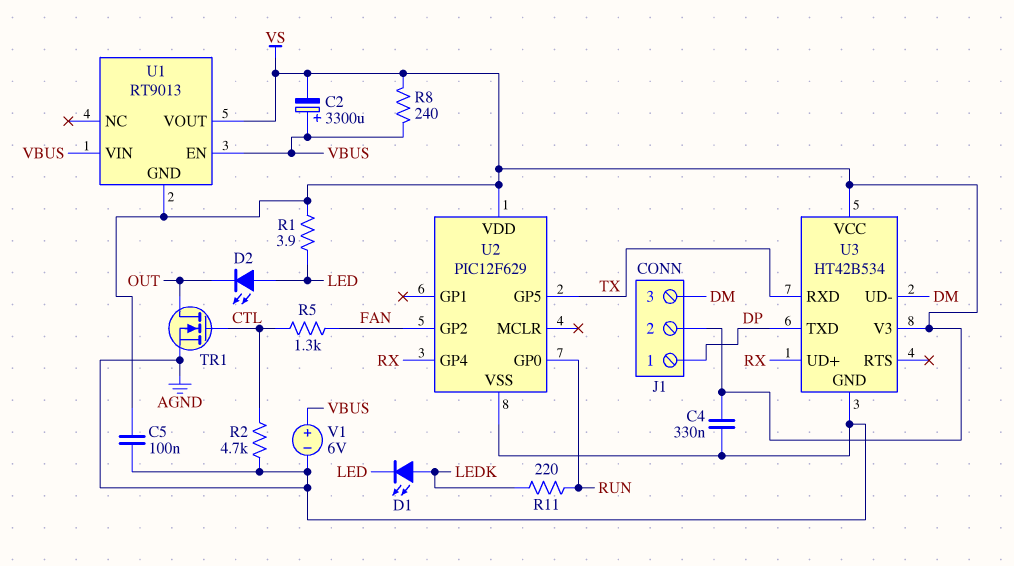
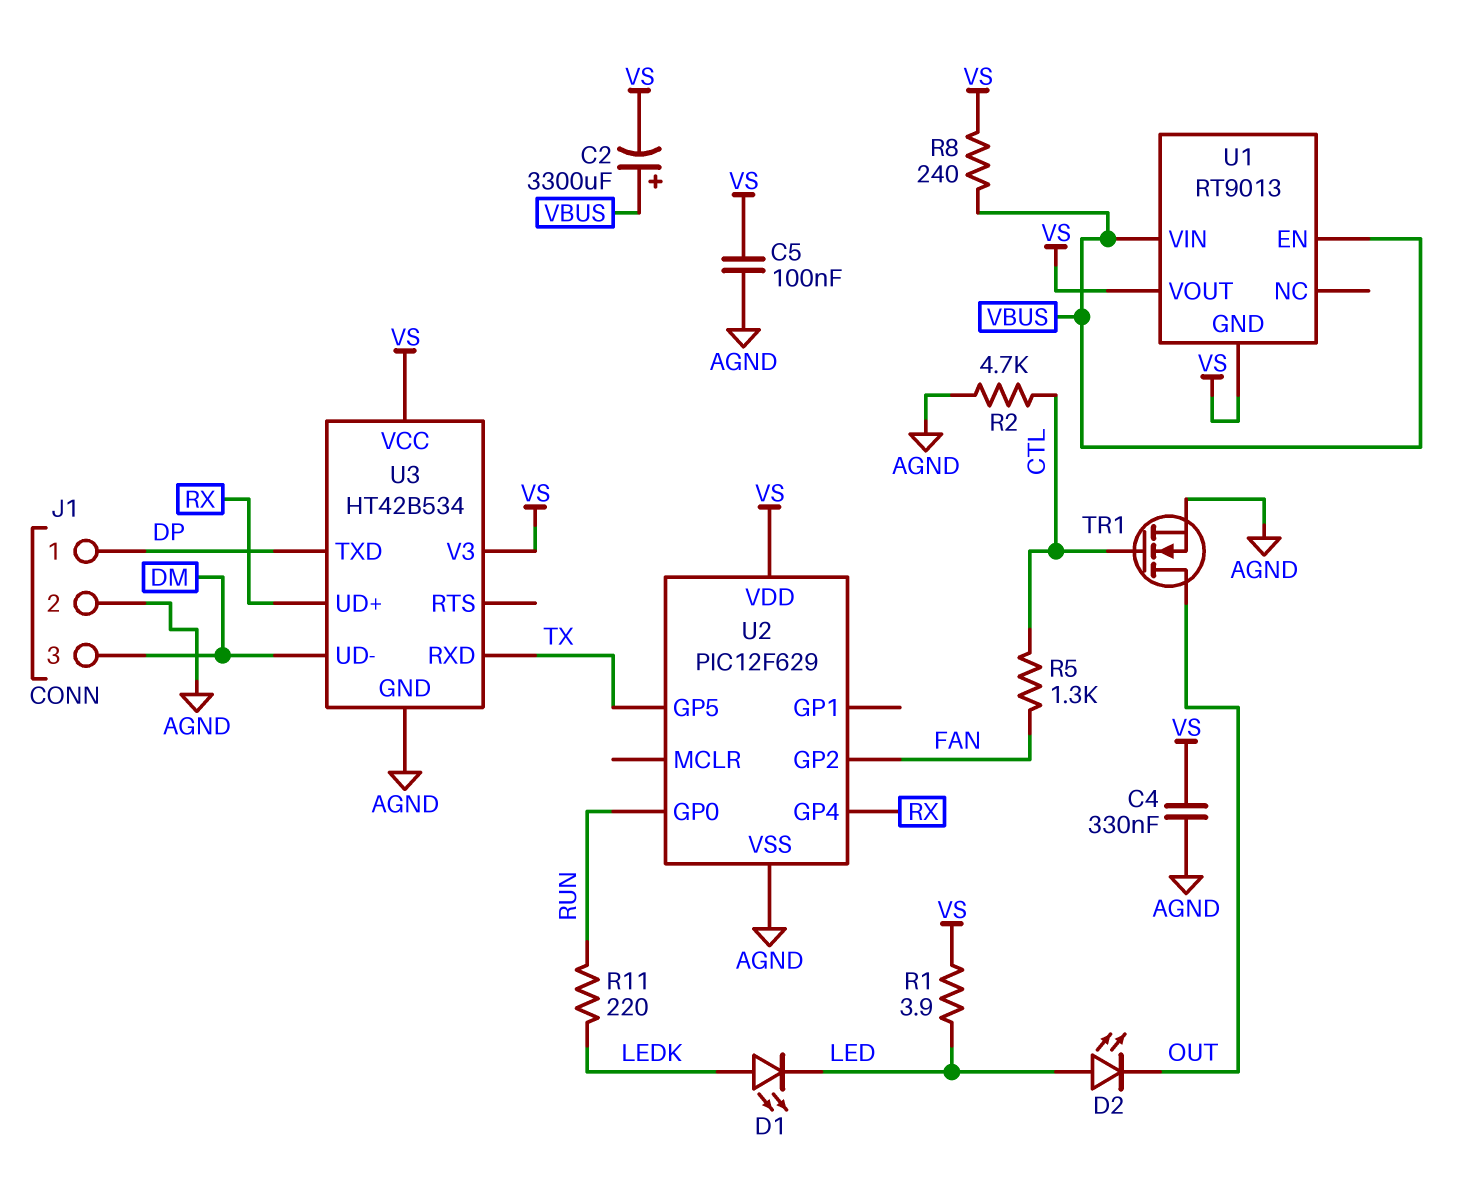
J1 pin 2: VS -> AGND
V1: 6V (plus VBUS, minus AGND) -> none

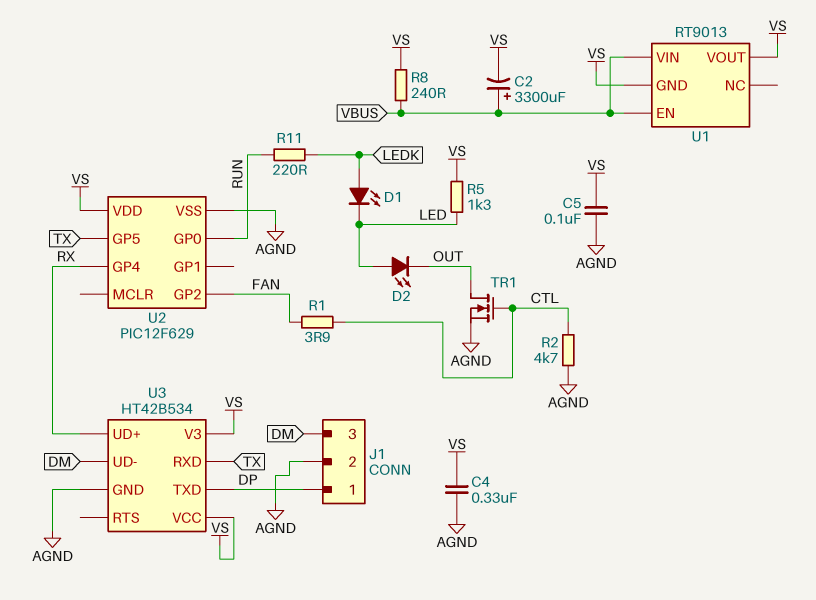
R1: 3.9 (LED, VS) -> 3.9 (CTL, FAN)
R5: 1.3k (CTL, FAN) -> 1.3k (LED, VS)

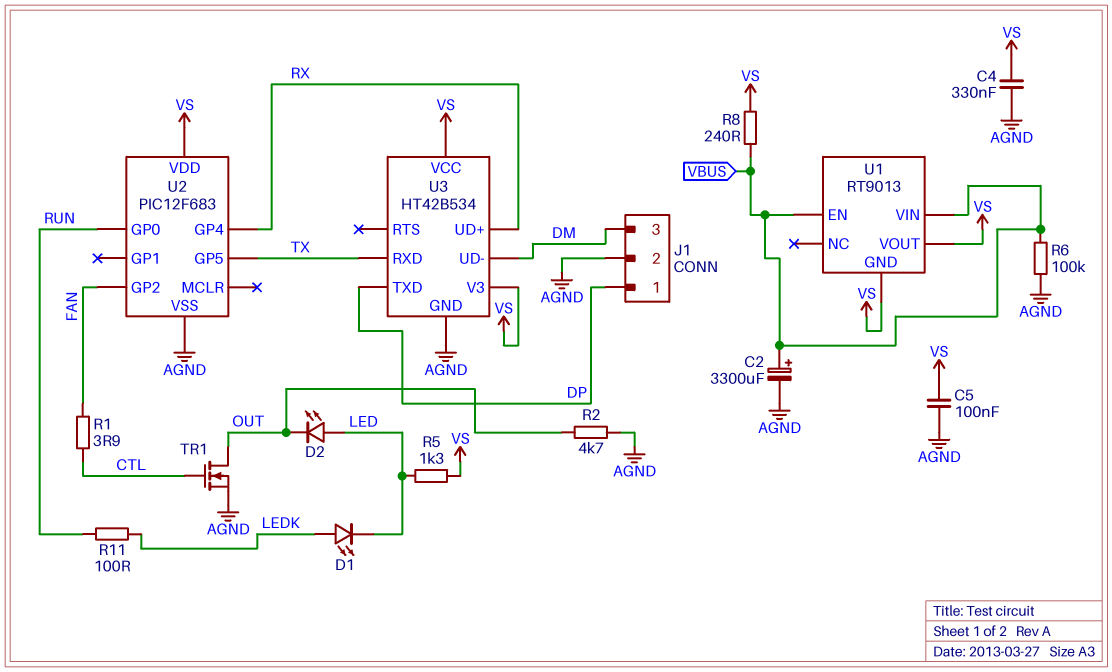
C2: 3300uF (plus VBUS, minus VS) -> 3300uF (plus VBUS, minus AGND)
R2: 4.7k (AGND, CTL) -> 4.7k (AGND, OUT)
R6: none -> 100k (AGND, VBUS)
R11: 220 (LEDK, RUN) -> 100 (LEDK, RUN)
U2: PIC12F629 -> PIC12F683

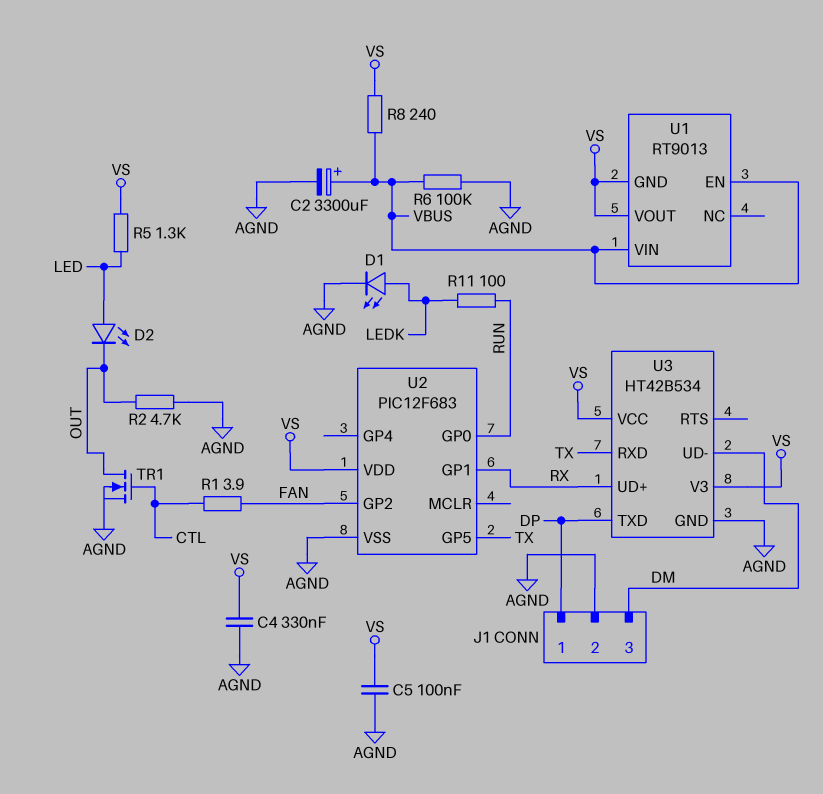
D1: LED (A LEDK, K LED) -> LED (A LEDK, K AGND)
U2 pin GP1: none -> RX
U2 pin GP4: RX -> none

